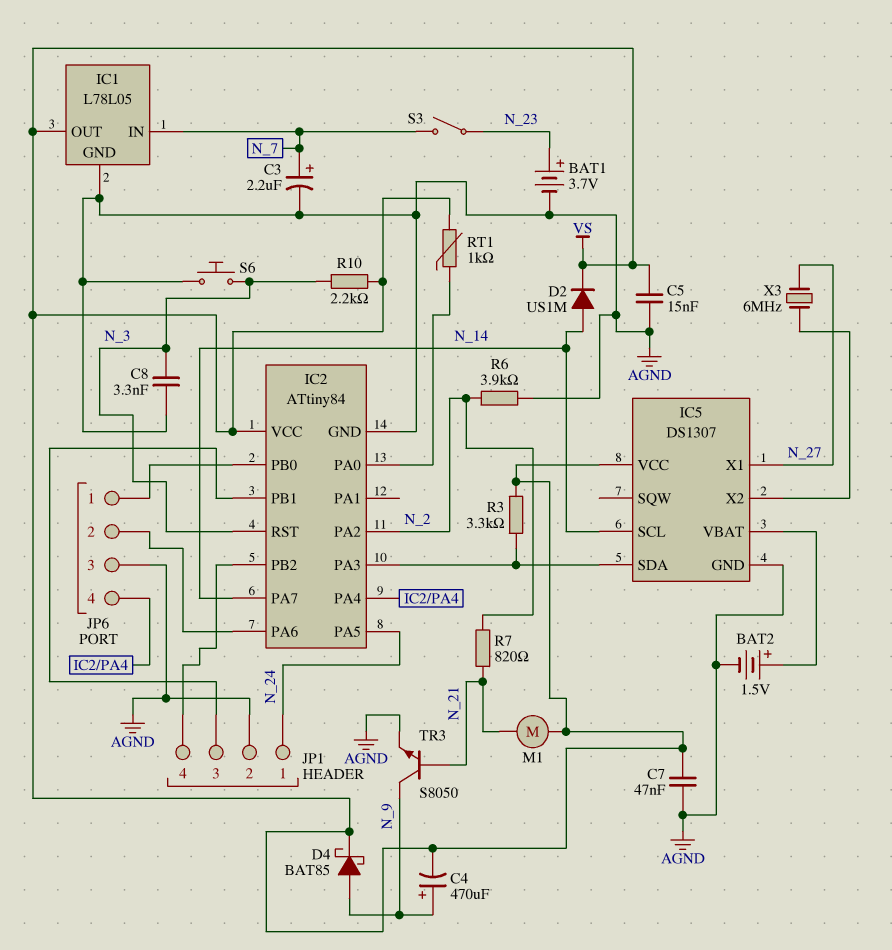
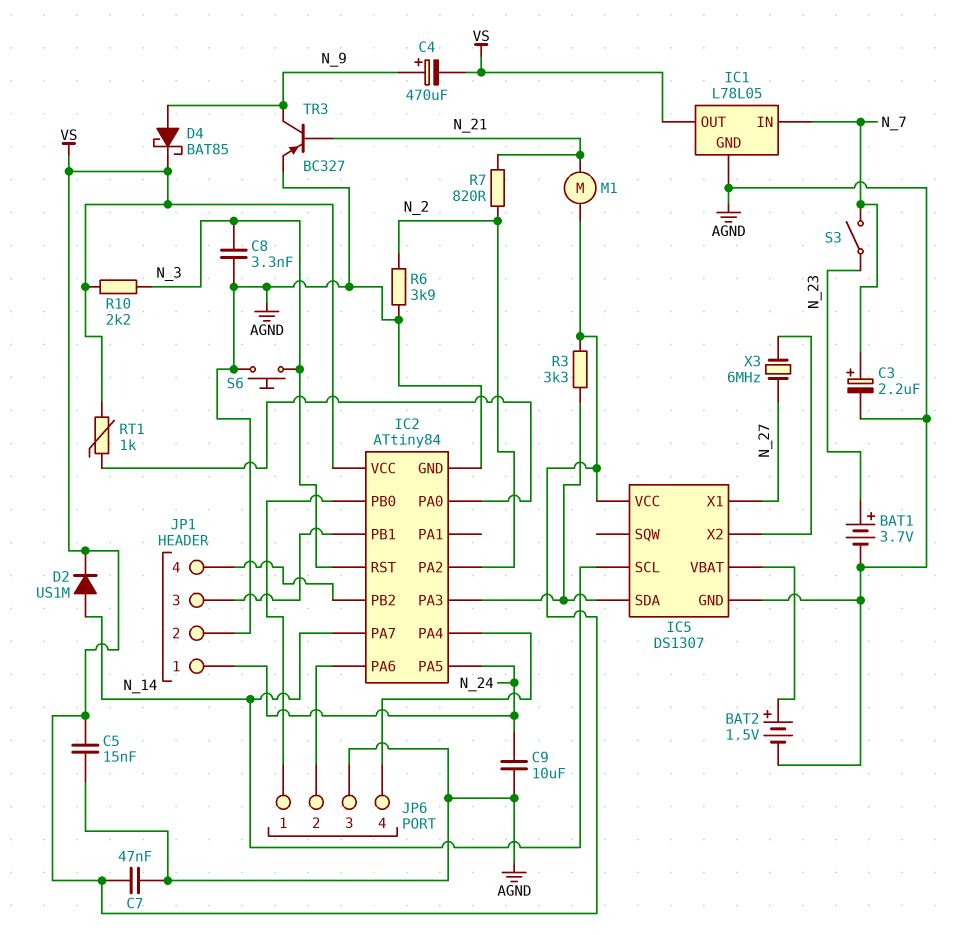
C9: none -> 10uF (AGND, N_24)
TR3: NPN S8050 (B N_21, C N_9, E AGND) -> PNP BC327 (B N_21, C N_9, E AGND)

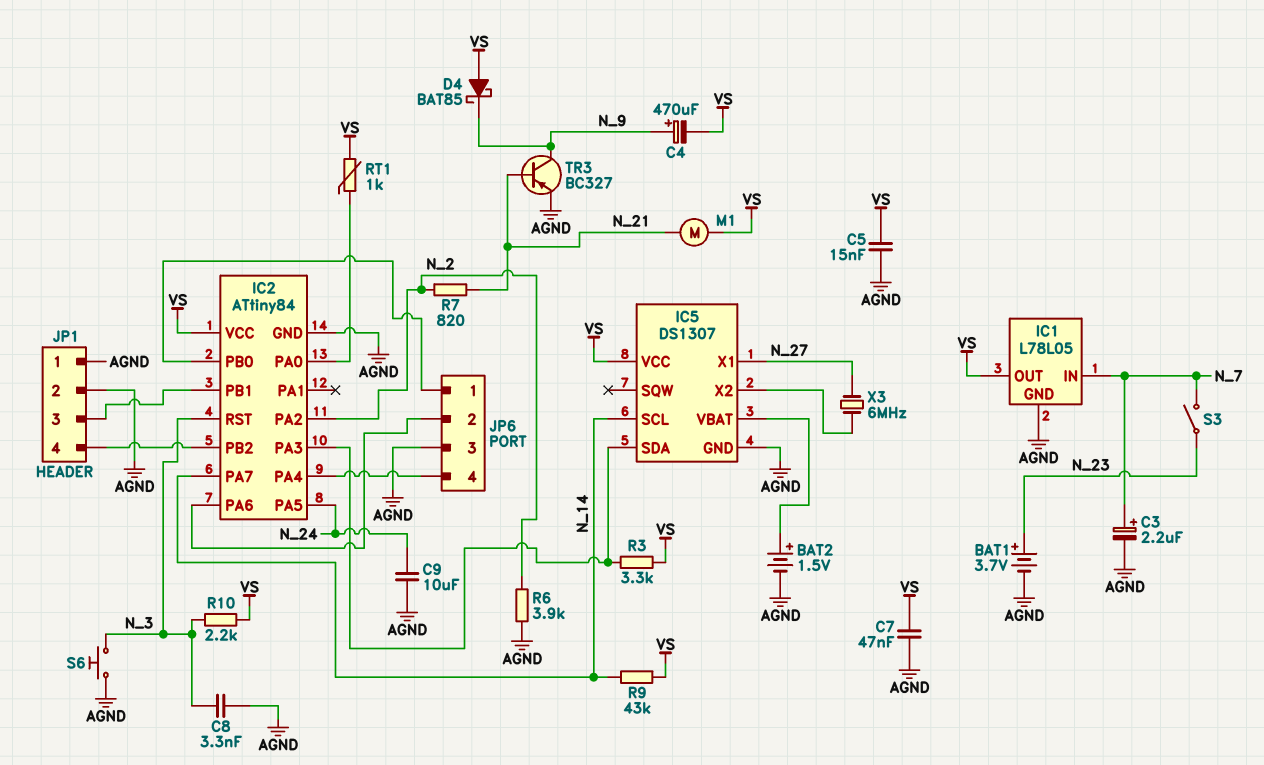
D2: diode US1M (A N_14, K VS) -> none
D4: schottky BAT85 (A N_9, K VS) -> schottky BAT85 (A VS, K N_9)
JP1 pin 1: N_24 -> AGND
R9: none -> 43k (N_14, VS)

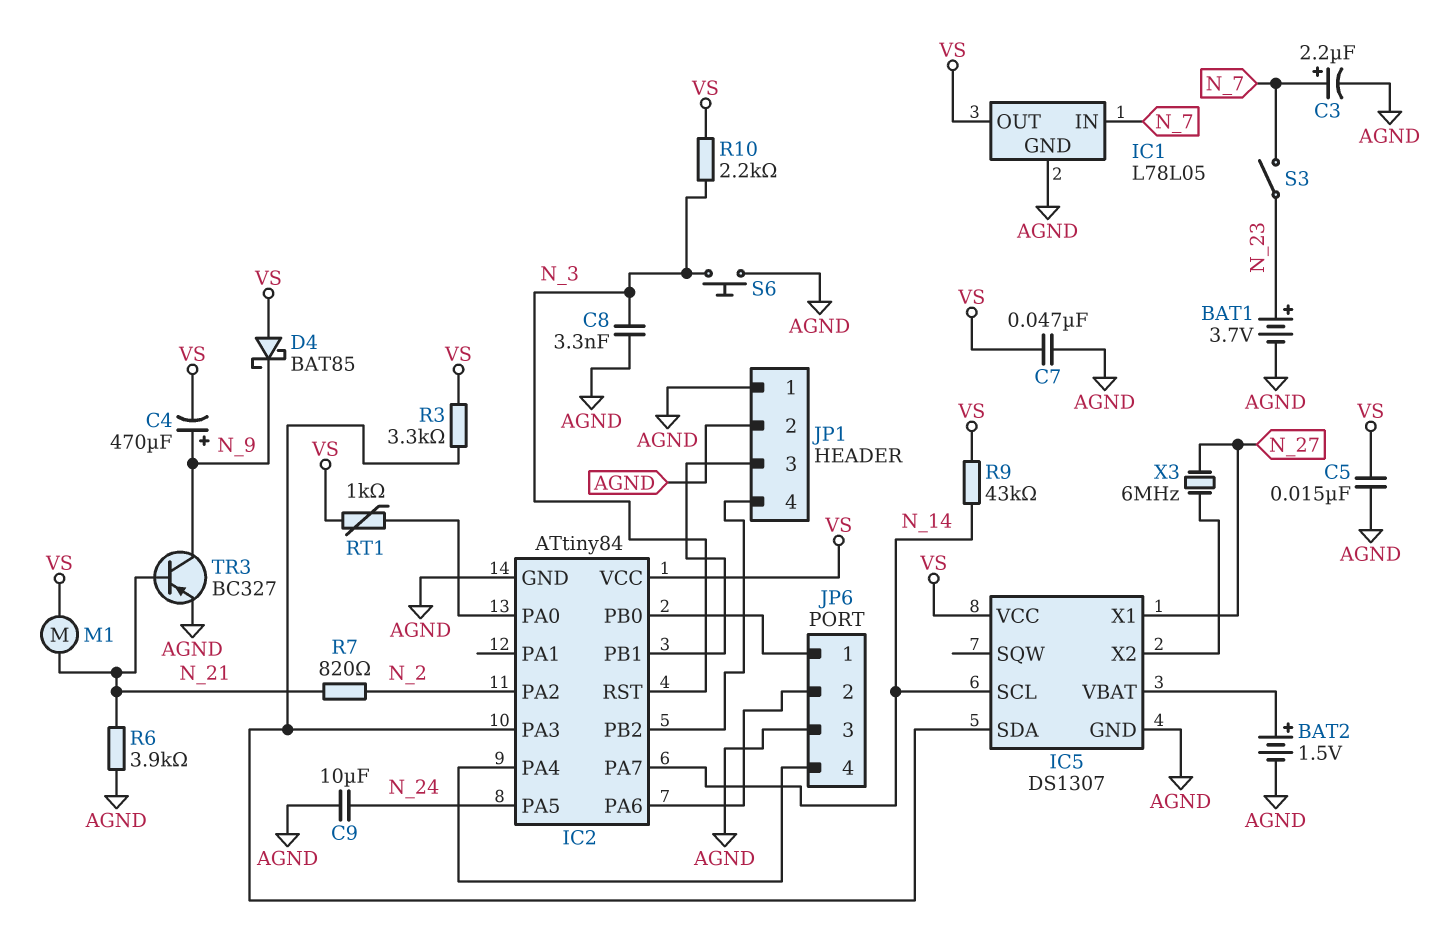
R6: 3.9k (AGND, N_2) -> 3.9k (AGND, N_21)

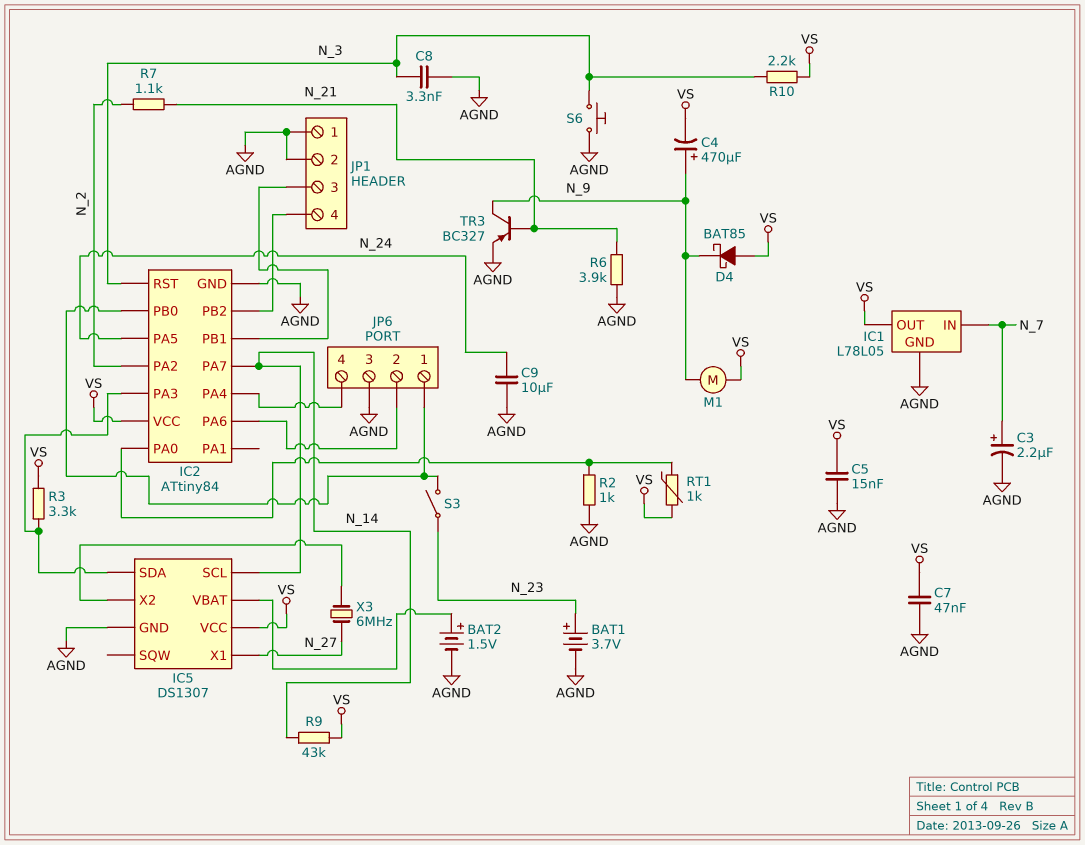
M1: motor (N_21, VS) -> motor (N_9, VS)
R2: none -> 1k (AGND, IC2/PA0)
R7: 820 (N_2, N_21) -> 1.1k (N_2, N_21)
S3: switch (N_7, N_23) -> switch (IC2/PB0, N_23)

